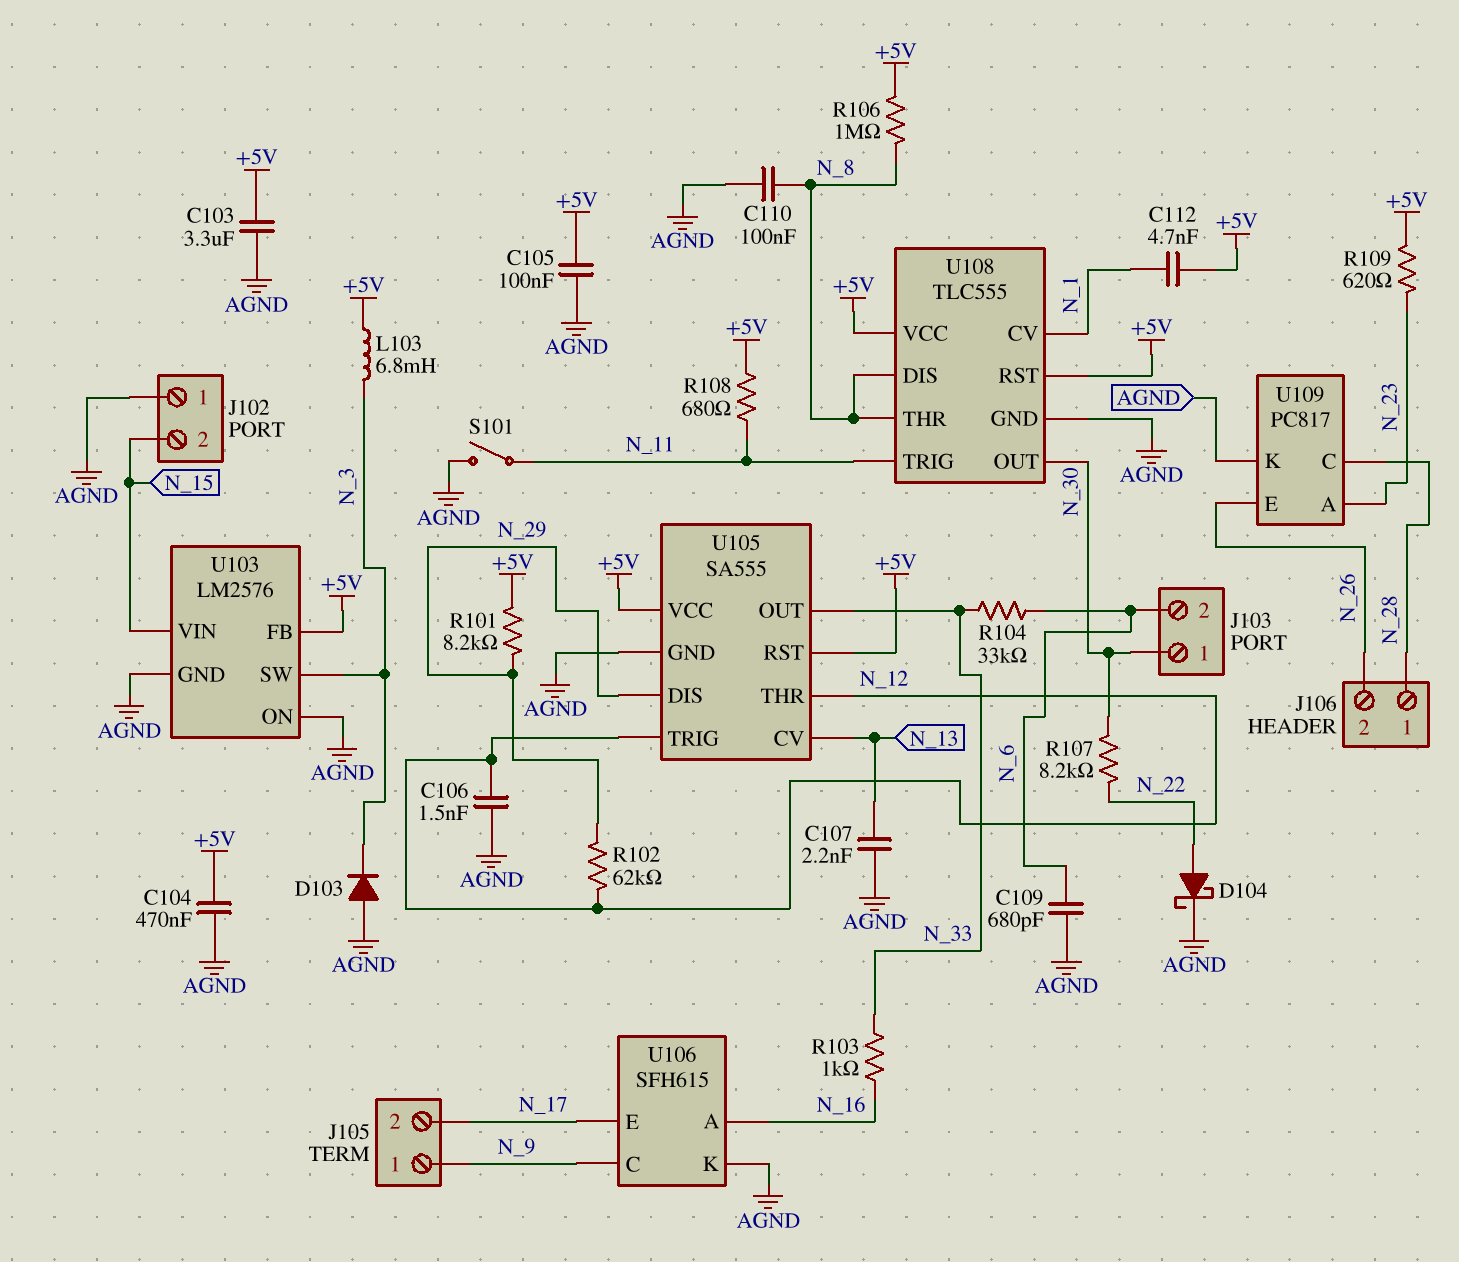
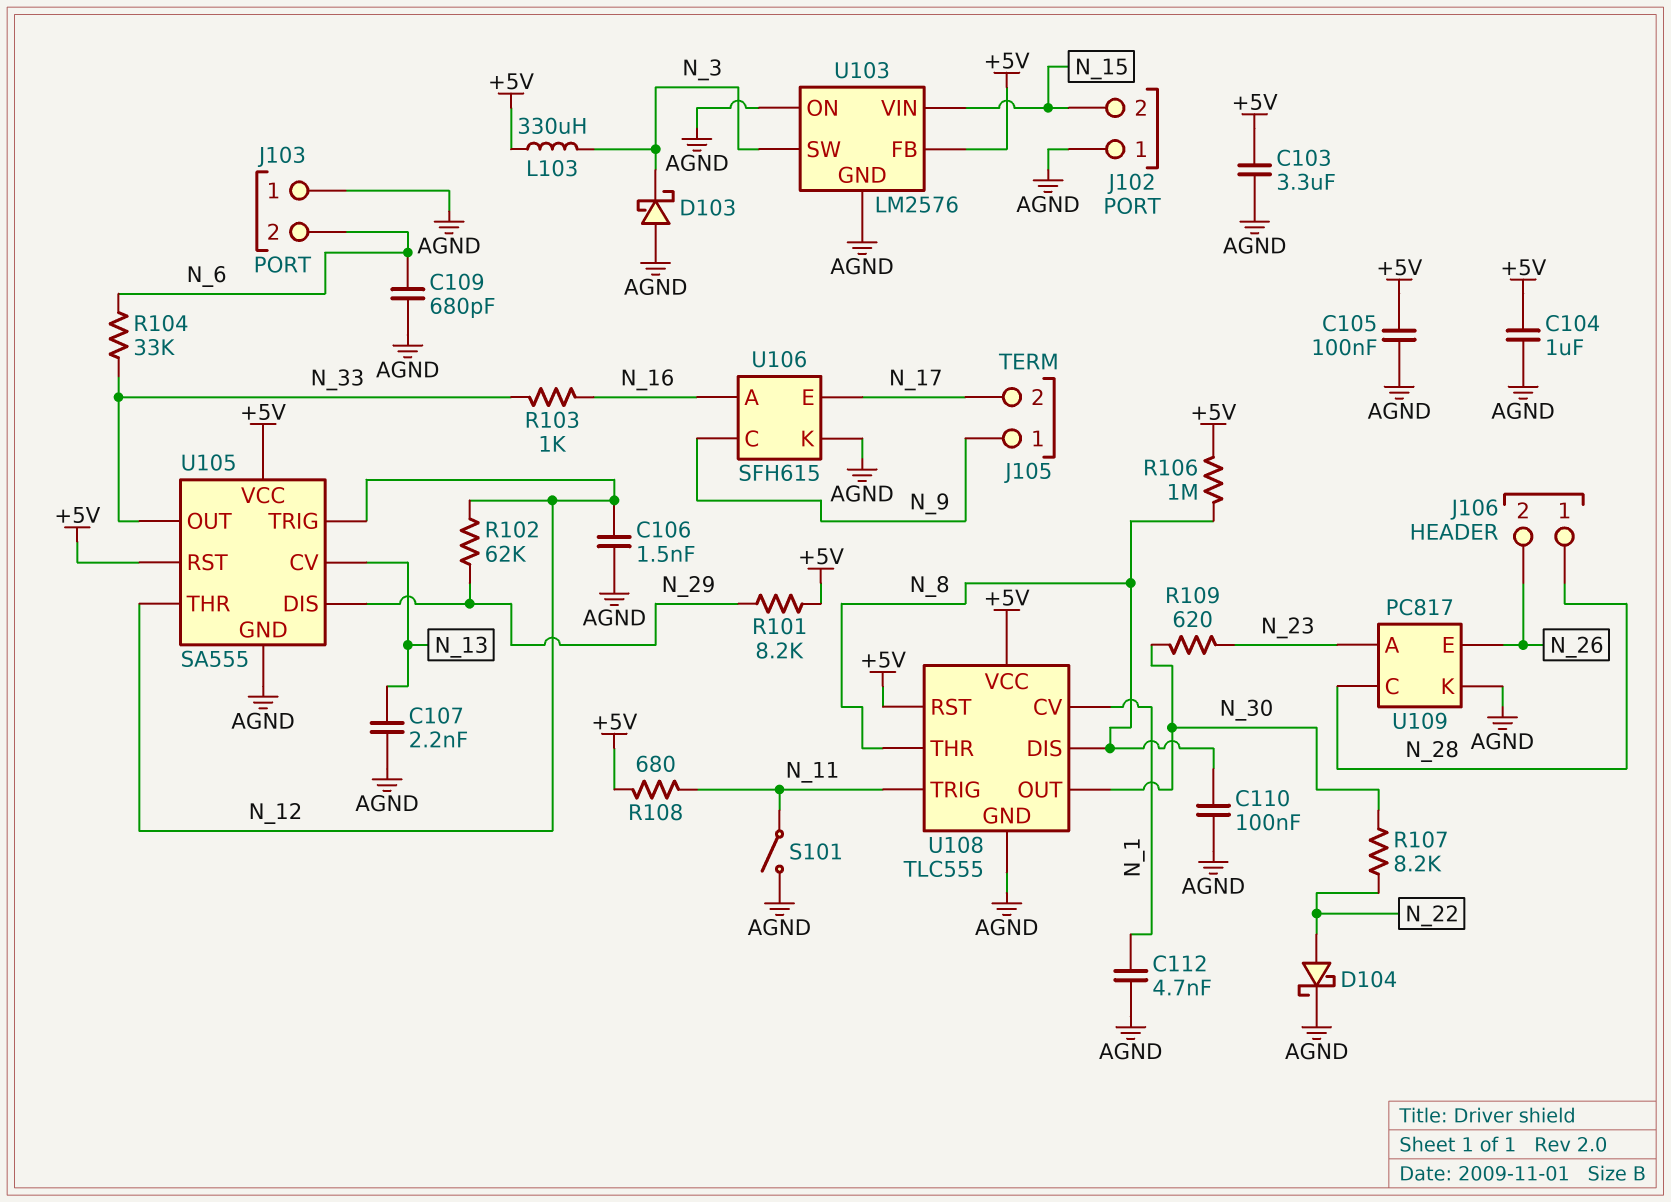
C104: 470nF (+5V, AGND) -> 1uF (+5V, AGND)
C112: 4.7nF (+5V, N_1) -> 4.7nF (AGND, N_1)
D103: diode (A AGND, K N_3) -> schottky (A AGND, K N_3)
J103 pin 1: N_30 -> AGND
L103: 6.8mH (+5V, N_3) -> 330uH (+5V, N_3)
R109: 620 (+5V, N_23) -> 620 (N_23, N_30)

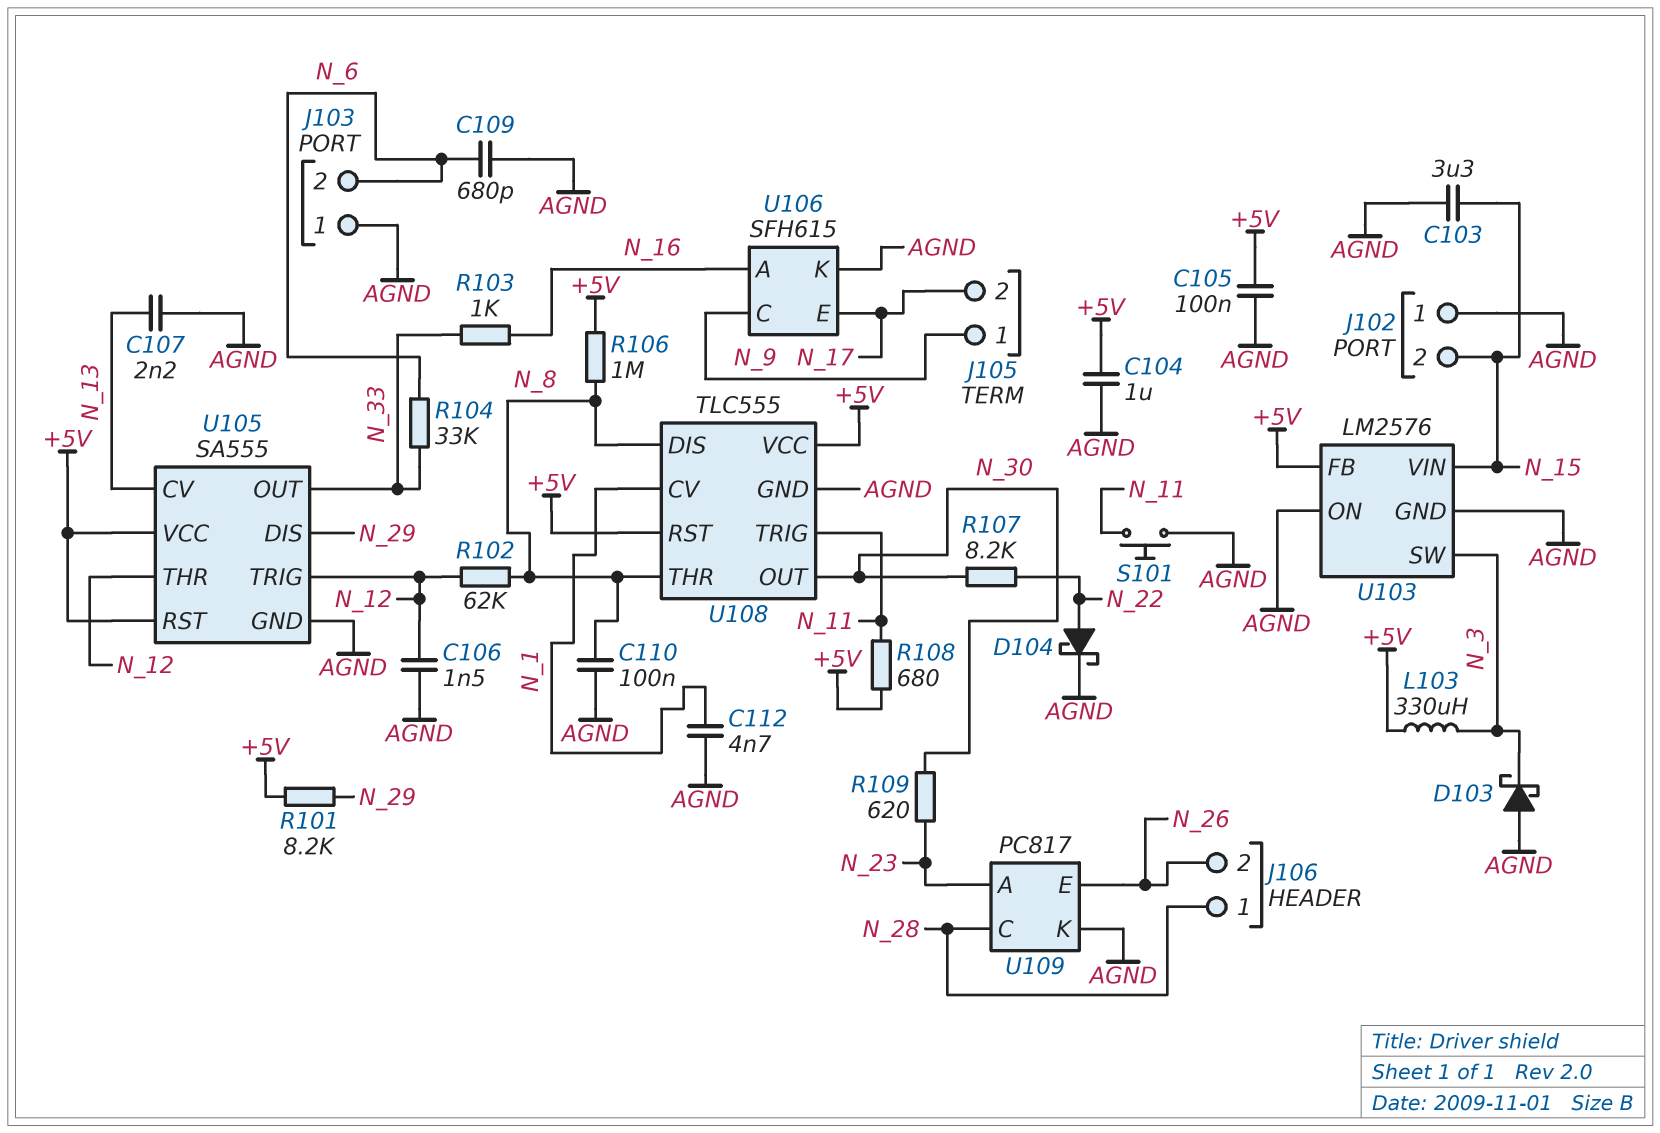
C103: 3.3uF (+5V, AGND) -> 3.3uF (AGND, N_15)
R102: 62k (N_12, N_29) -> 62k (N_8, N_12)
S101: switch (AGND, N_11) -> button (AGND, N_11)

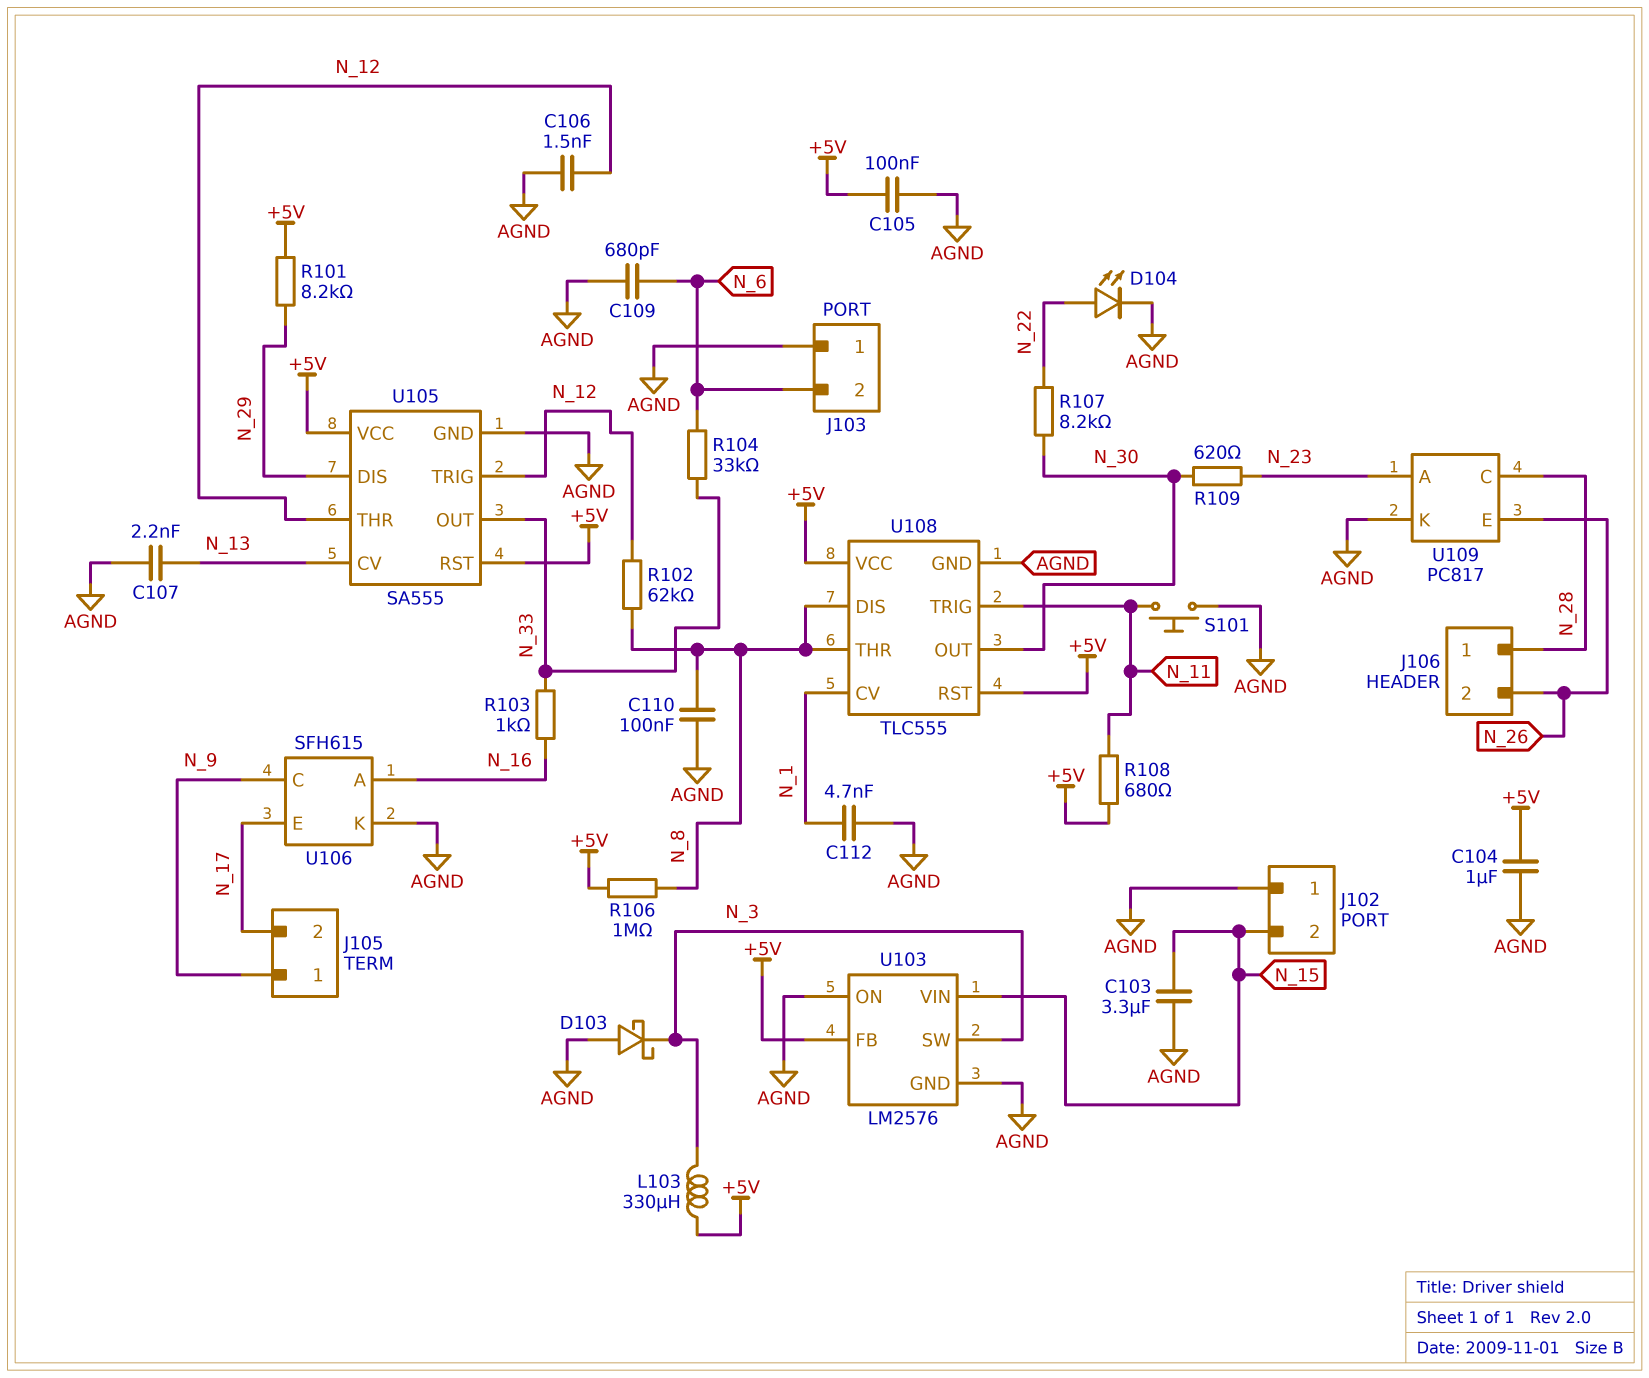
D104: schottky (A N_22, K AGND) -> LED (A N_22, K AGND)

